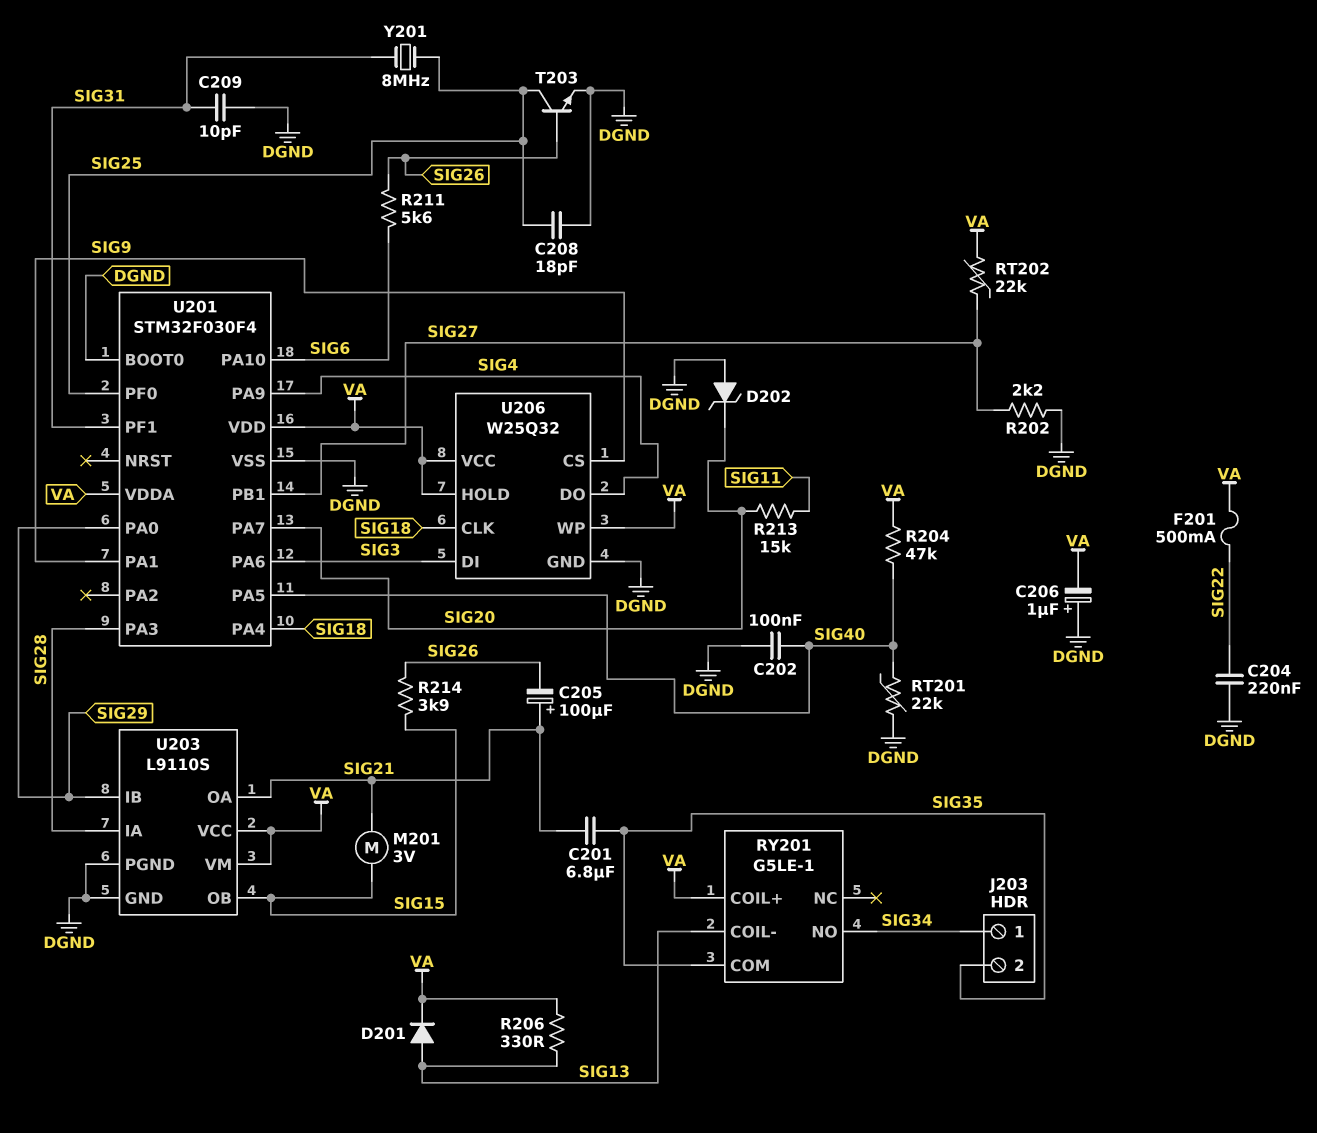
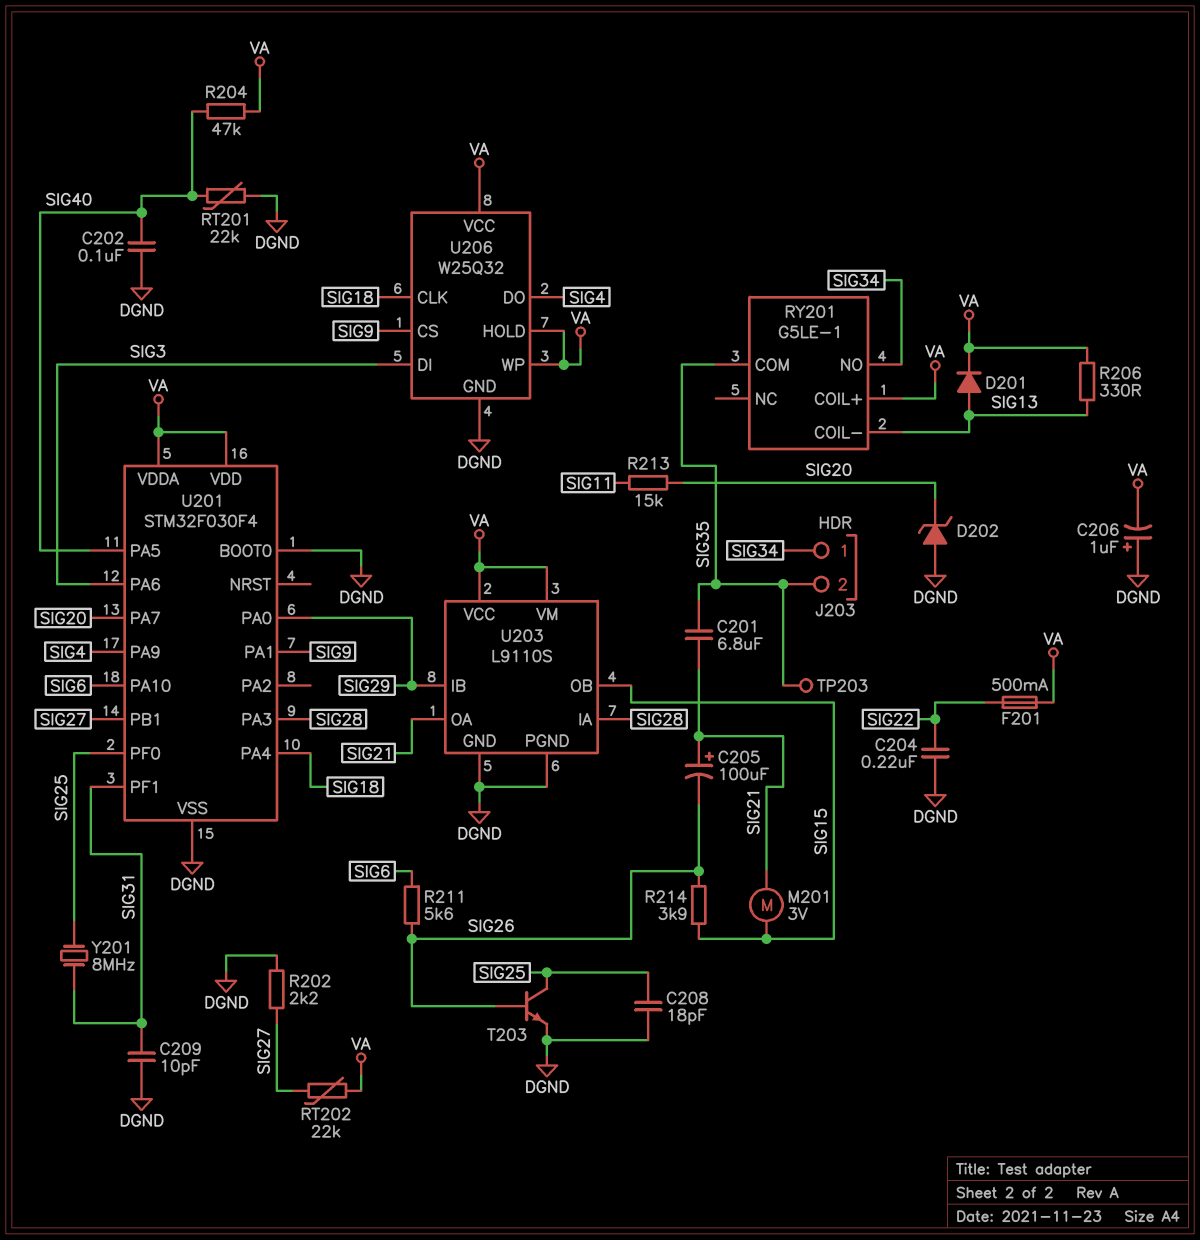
TP203: none -> test point (SIG35)

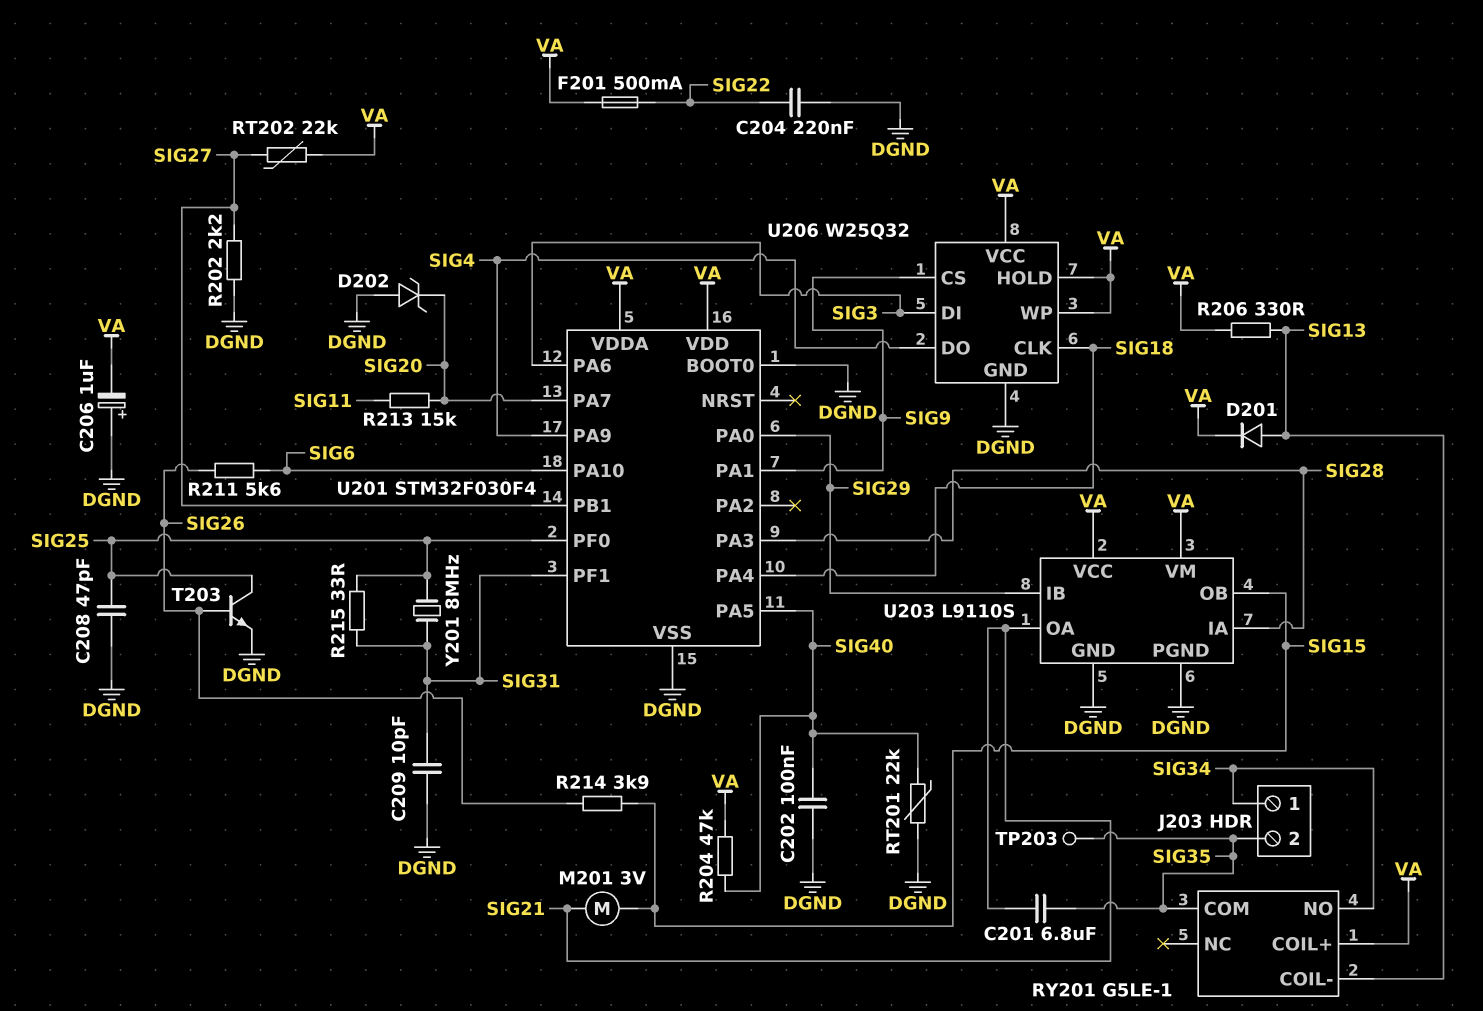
C205: 100uF (plus SIG21, minus SIG26) -> none
C208: 18pF (DGND, SIG25) -> 47pF (DGND, SIG25)
R215: none -> 33 (SIG25, SIG31)

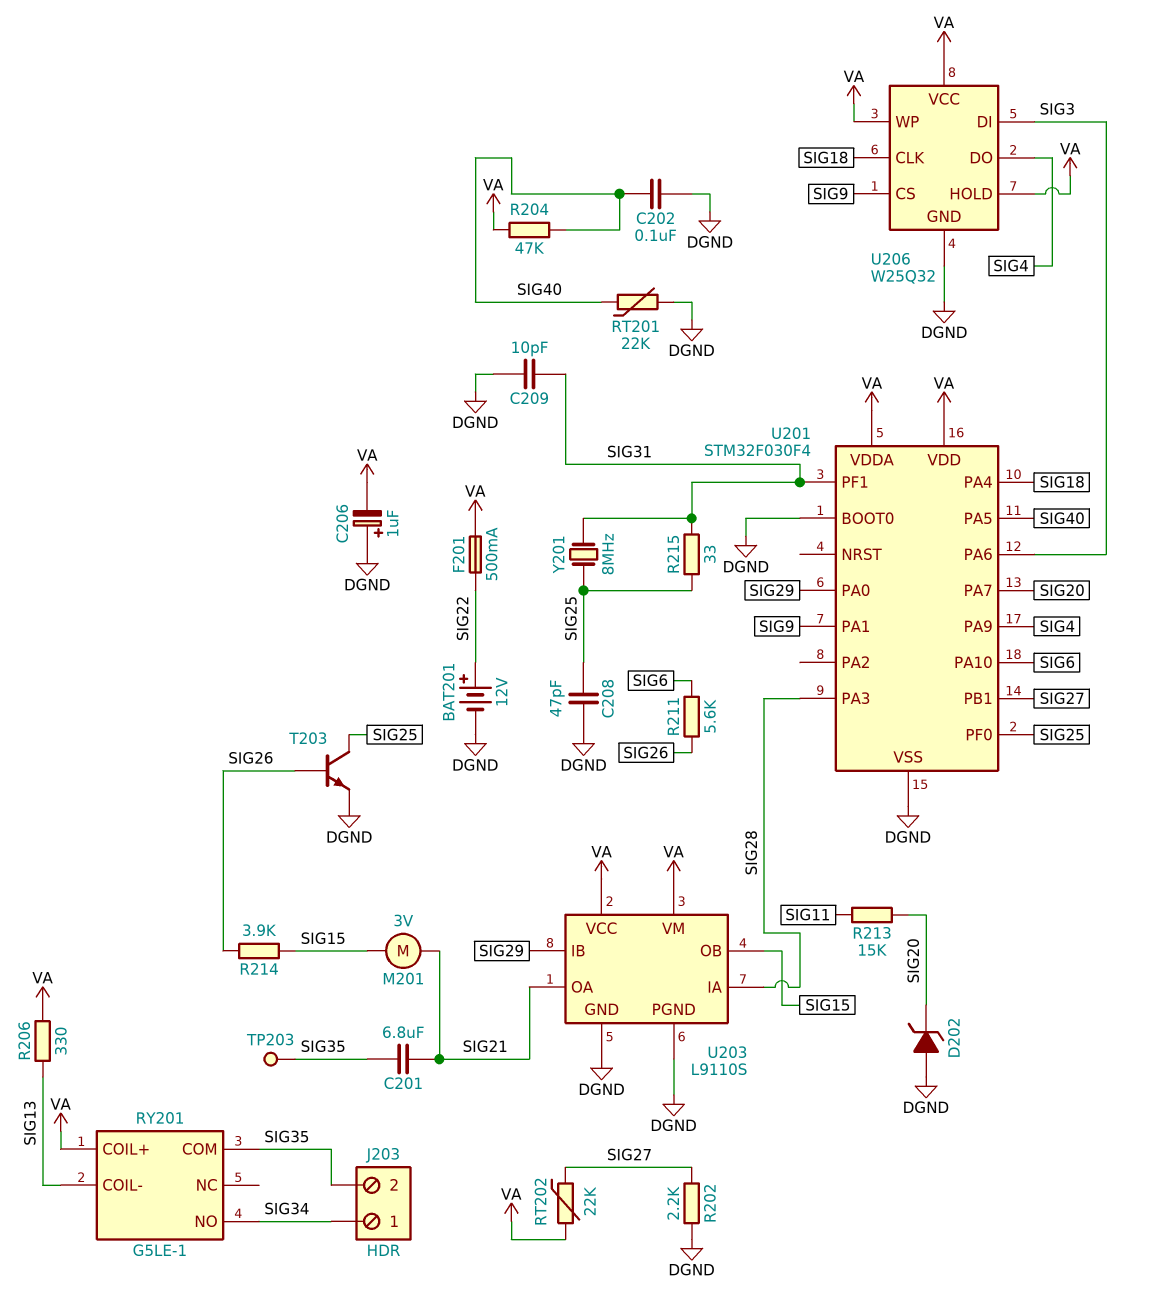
BAT201: none -> 12V (plus SIG22, minus DGND)
C204: 220nF (DGND, SIG22) -> none
D201: diode (A SIG13, K VA) -> none

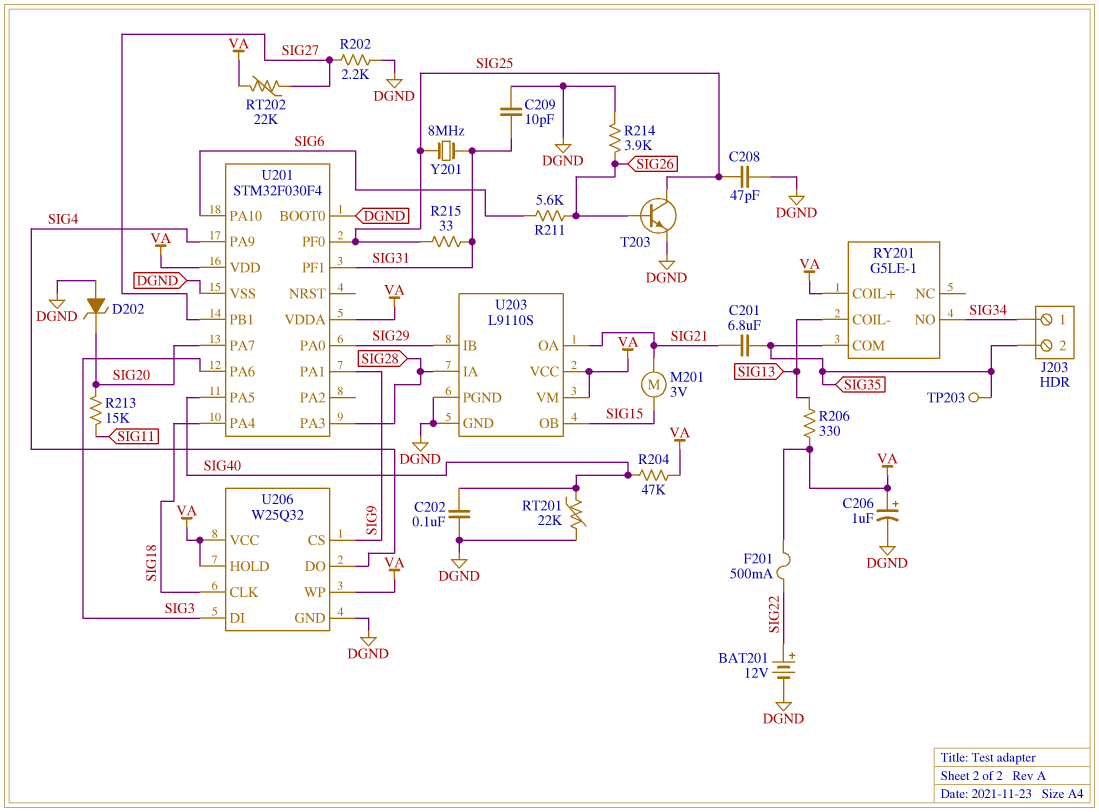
C206: 1uF (plus DGND, minus VA) -> 1uF (plus VA, minus DGND)
R214: 3.9k (SIG15, SIG26) -> 3.9k (DGND, SIG26)

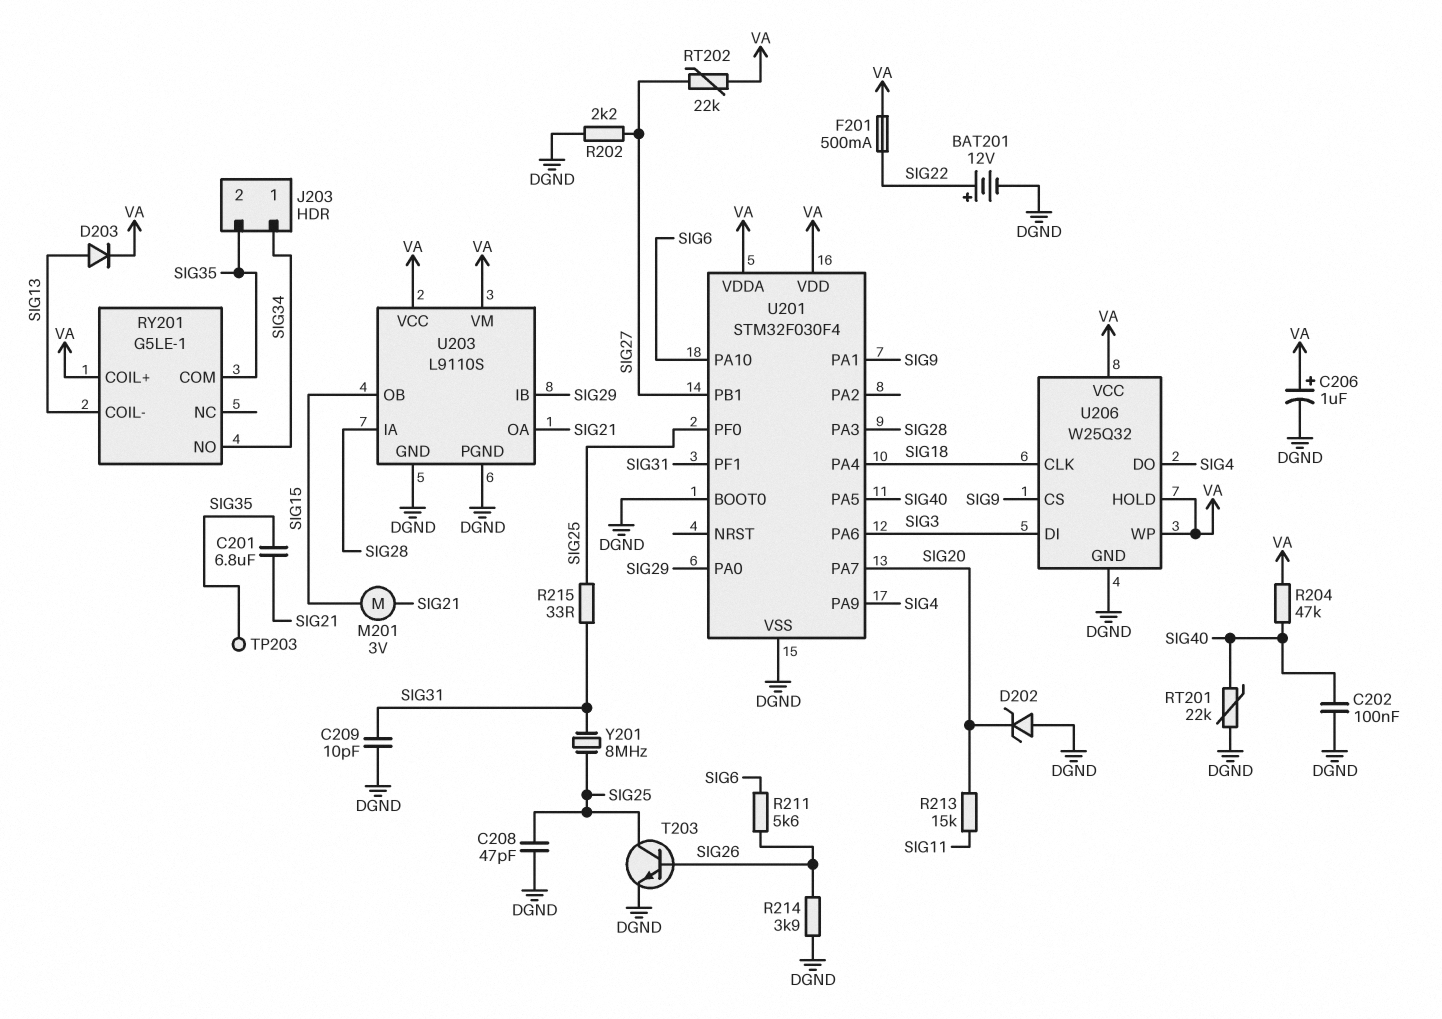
D203: none -> diode (A SIG13, K VA)
R206: 330 (SIG13, VA) -> none

